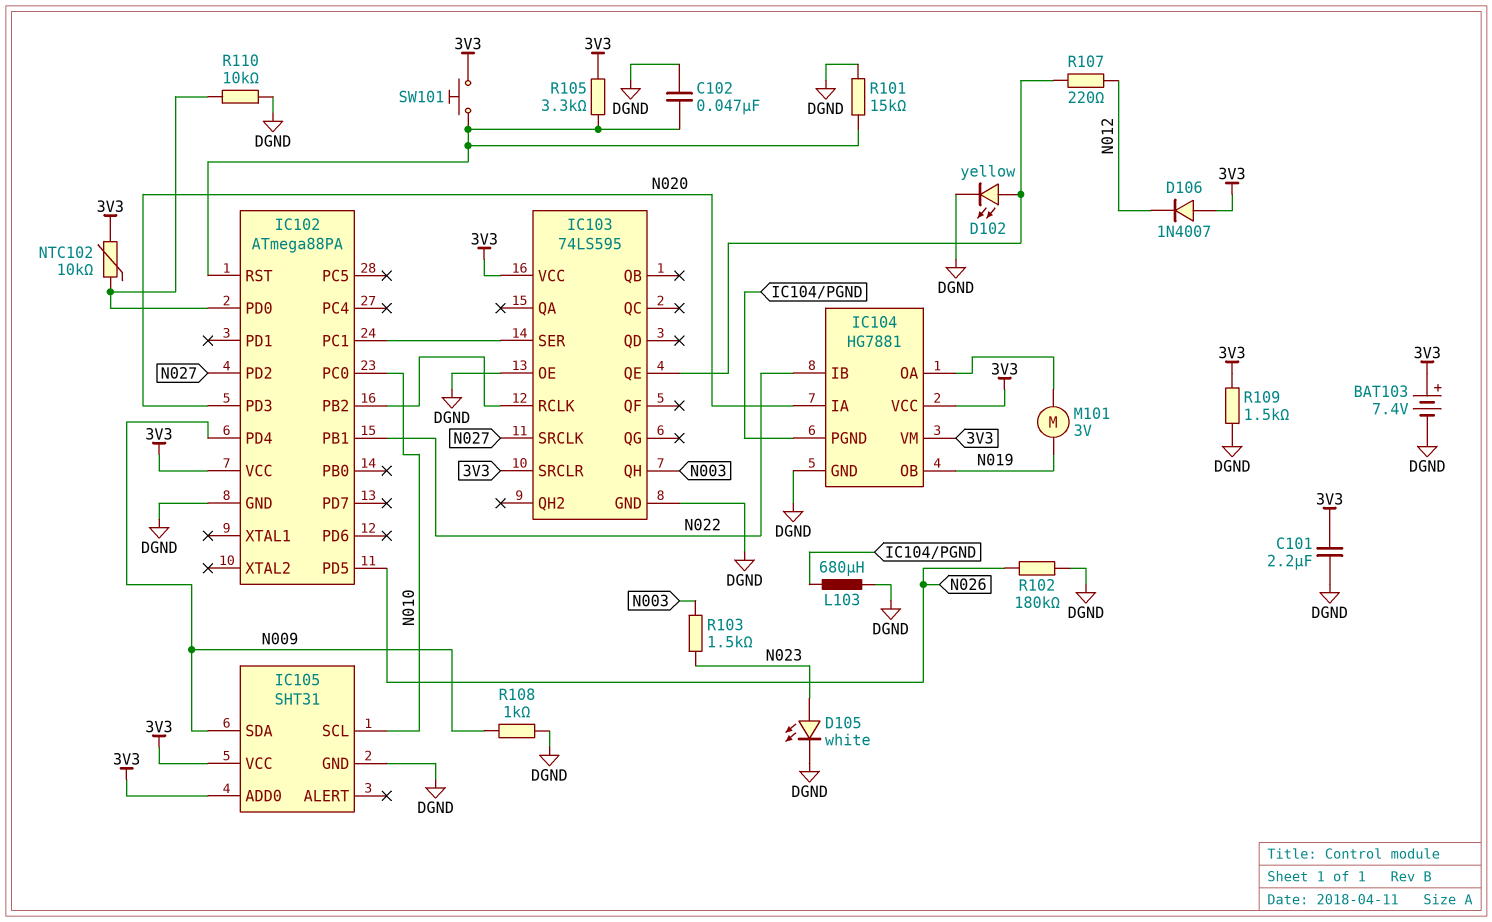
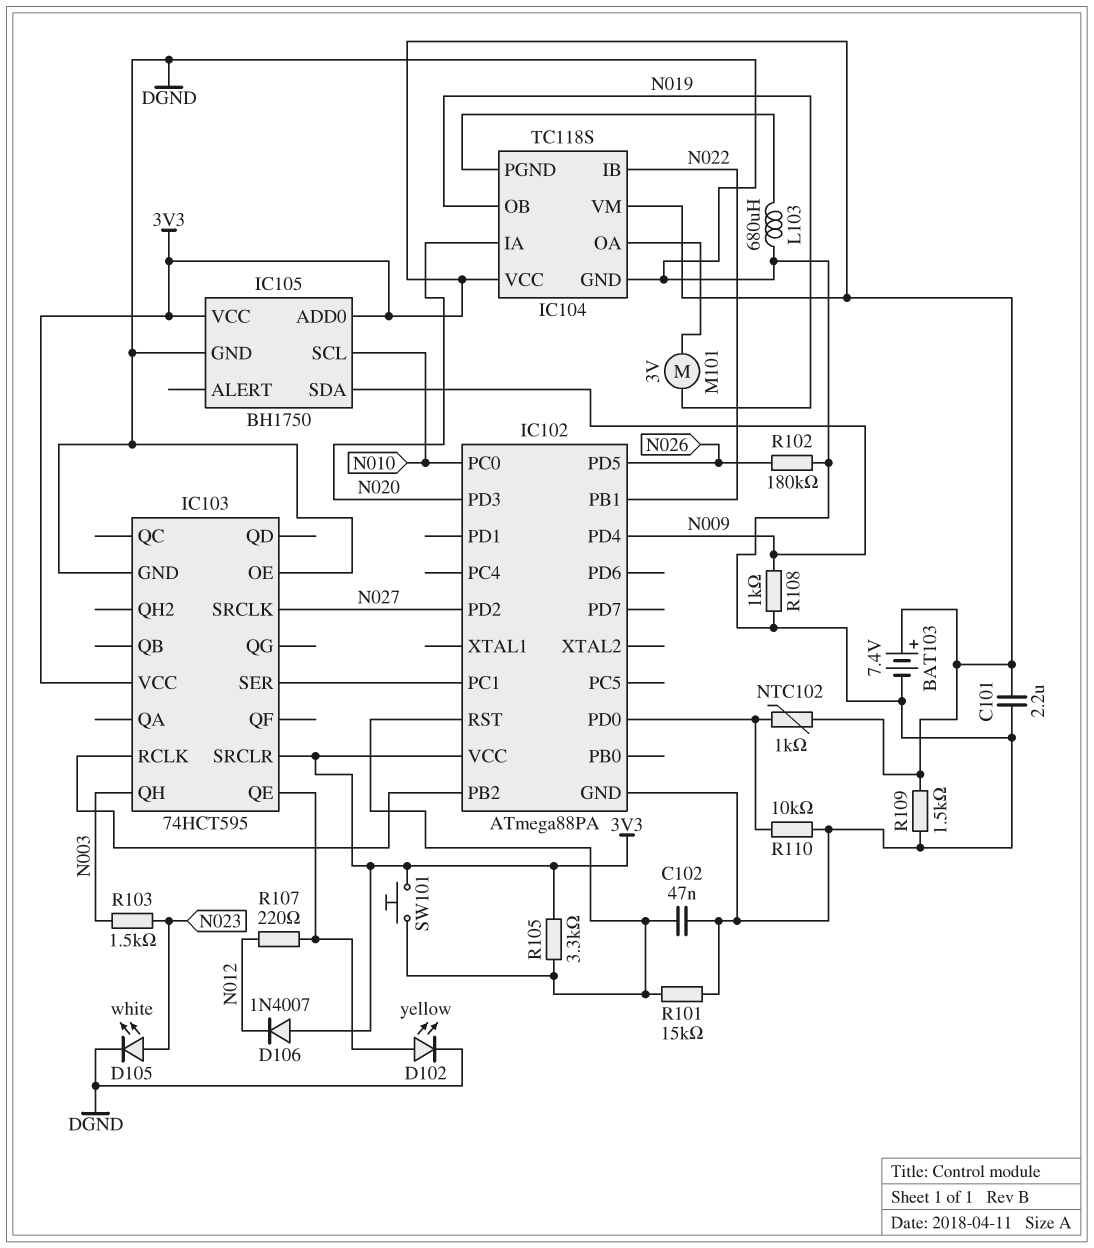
IC103: 74LS595 -> 74HCT595
IC104: HG7881 -> TC118S
IC105: SHT31 -> BH1750
NTC102: 10k (3V3, IC102/PD0) -> 1k (3V3, IC102/PD0)

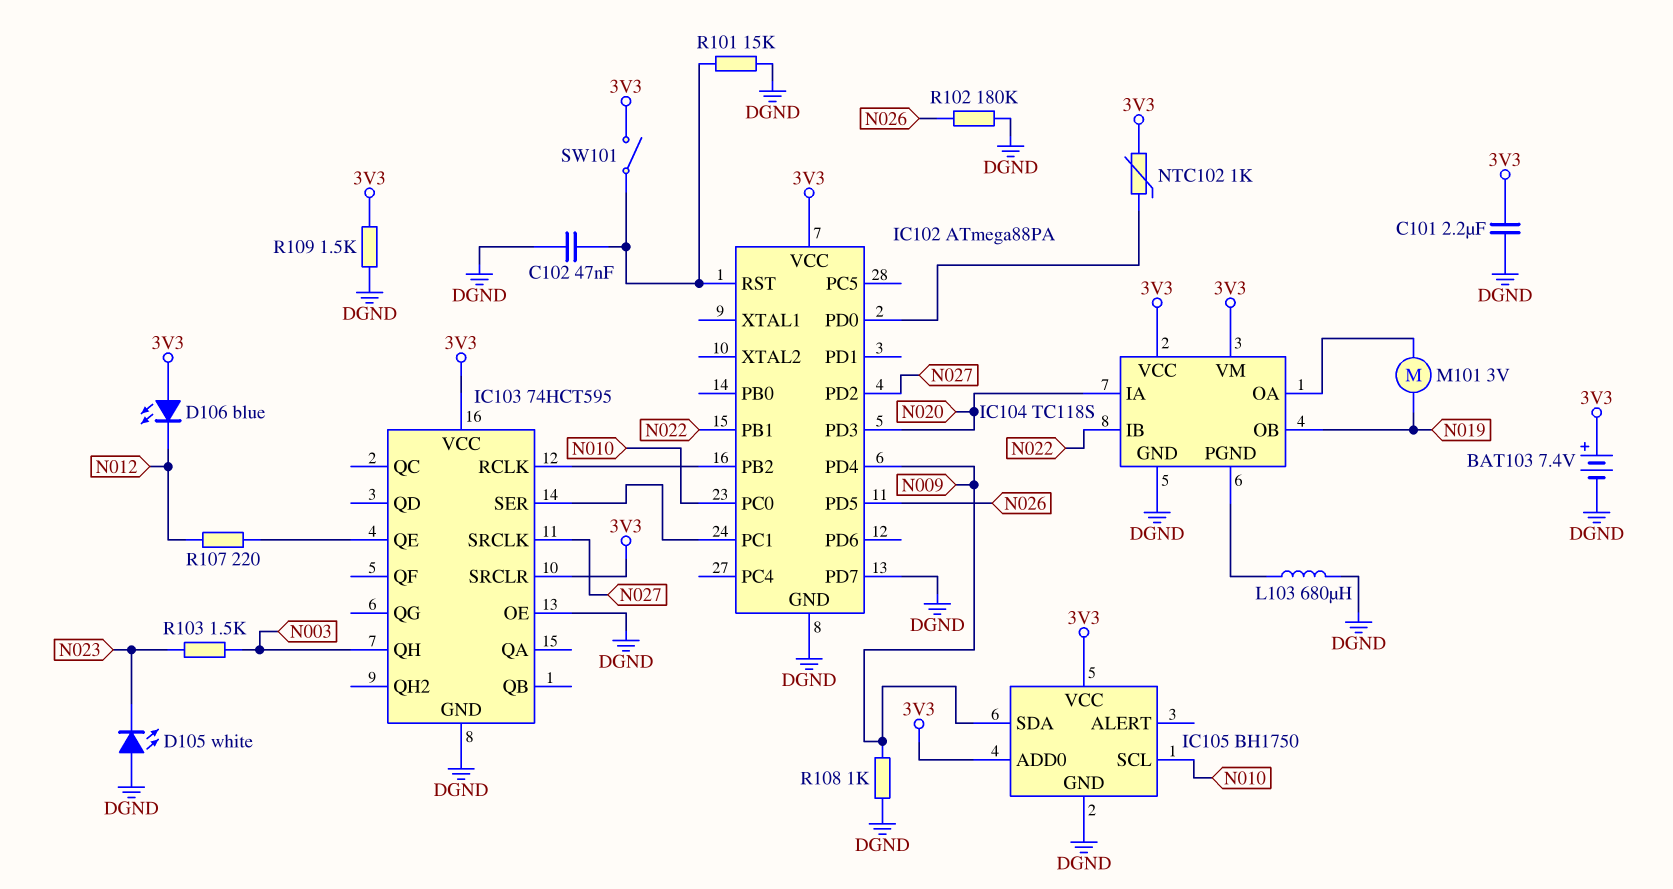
D102: LED yellow (A IC103/QE, K DGND) -> none
D105: LED white (A N023, K DGND) -> LED white (A DGND, K N023)
D106: diode 1N4007 (A 3V3, K N012) -> LED blue (A 3V3, K N012)
IC102 pin PD7: none -> DGND
R105: 3.3k (3V3, IC102/RST) -> none
R110: 10k (DGND, IC102/PD0) -> none
SW101: button (3V3, IC102/RST) -> switch (3V3, IC102/RST)

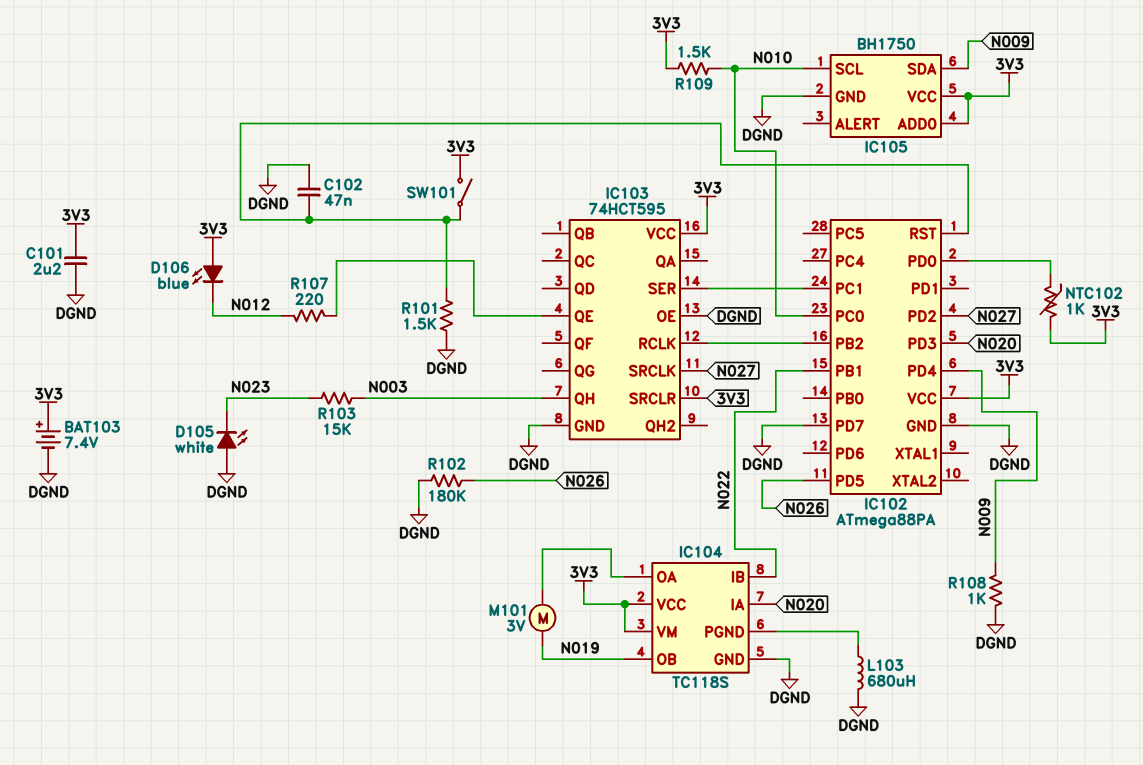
R101: 15k (DGND, IC102/RST) -> 1.5k (DGND, IC102/RST)
R103: 1.5k (N003, N023) -> 15k (N003, N023)
R109: 1.5k (3V3, DGND) -> 1.5k (3V3, N010)

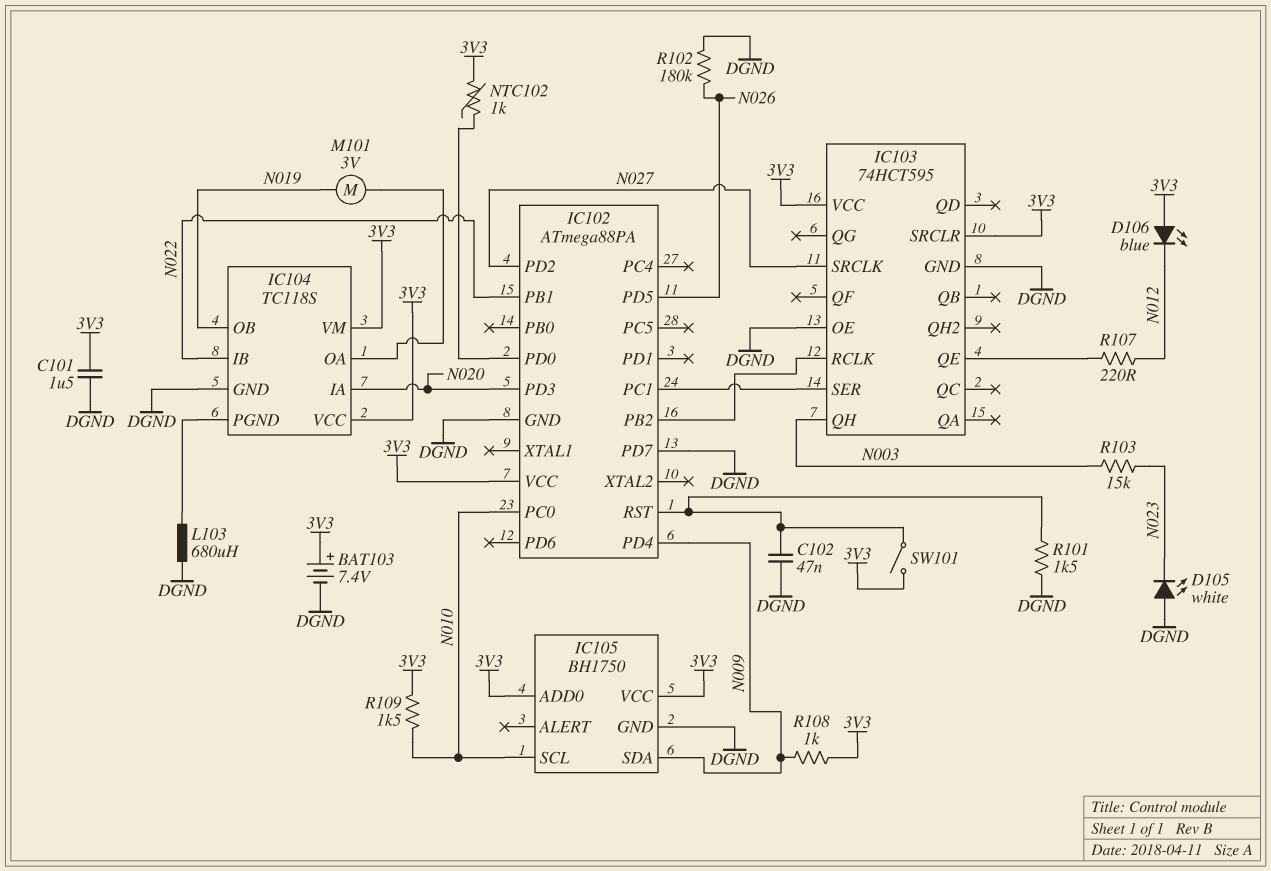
C101: 2.2uF (3V3, DGND) -> 1.5uF (3V3, DGND)
R108: 1k (DGND, N009) -> 1k (3V3, N009)

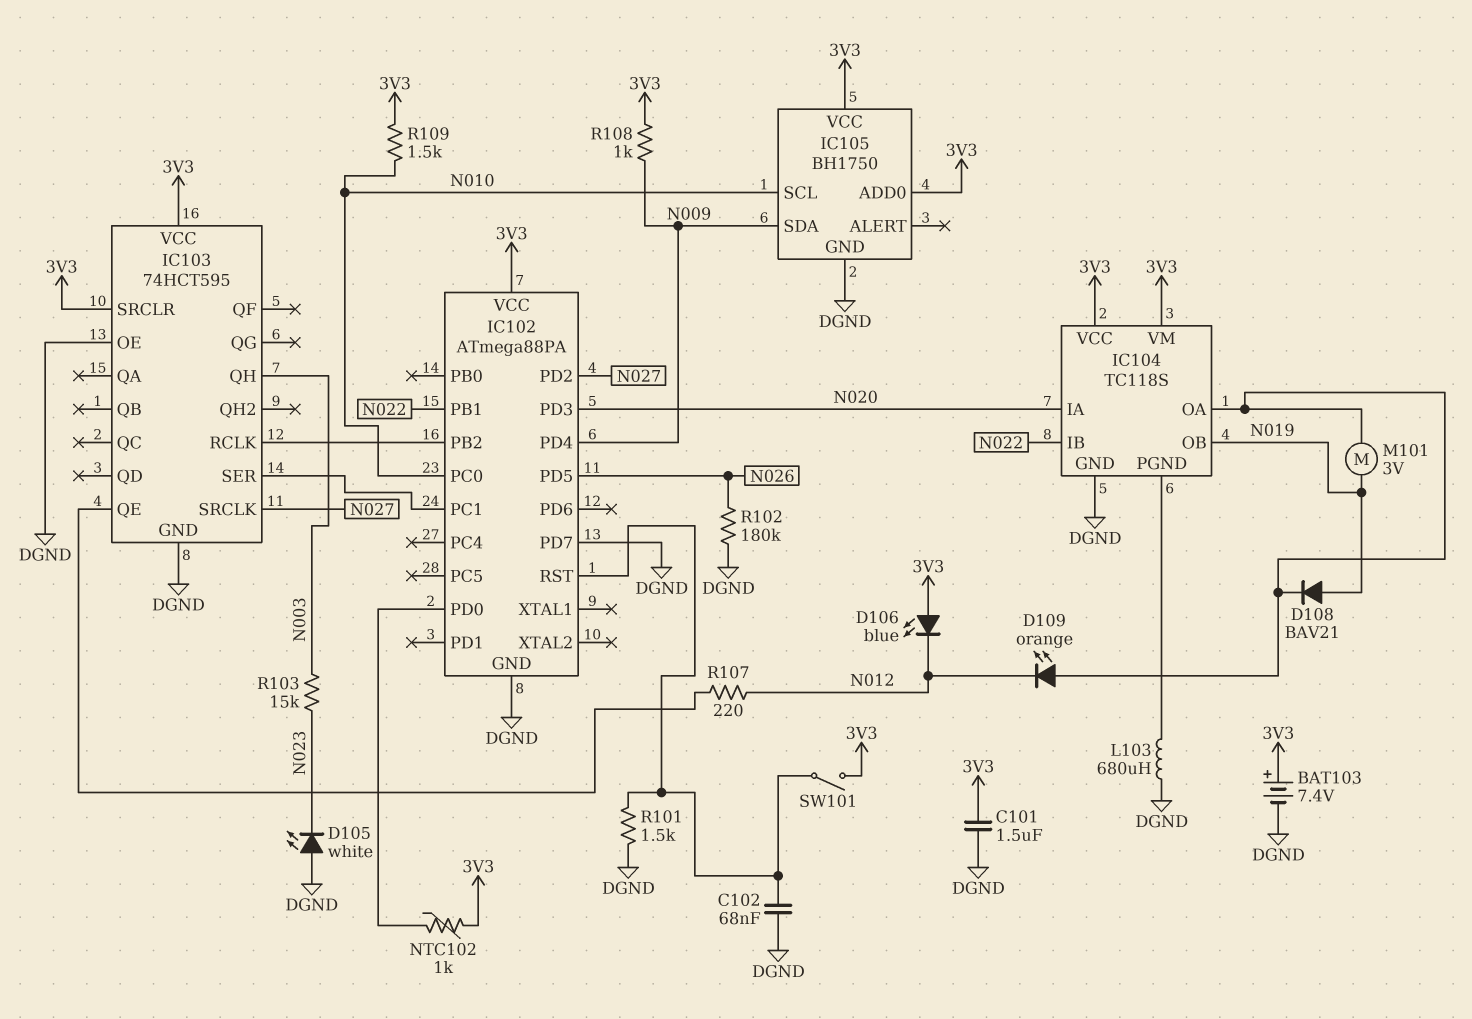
C102: 47nF (DGND, IC102/RST) -> 68nF (DGND, IC102/RST)
D108: none -> diode BAV21 (A N019, K IC104/OA)
D109: none -> LED orange (A IC104/OA, K N012)

